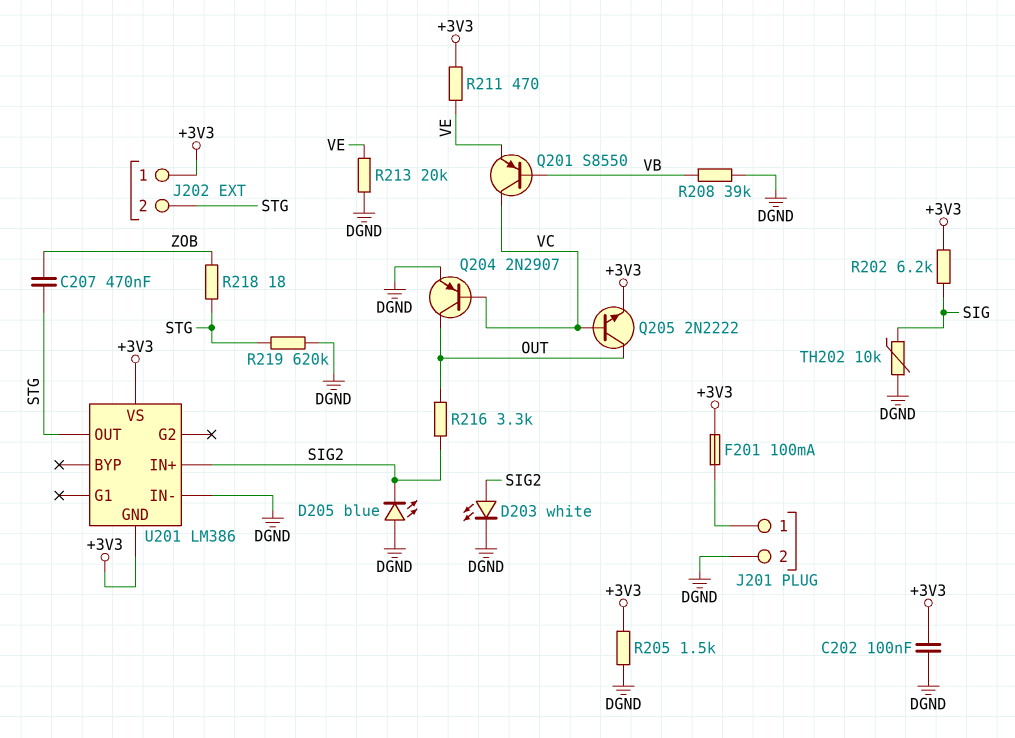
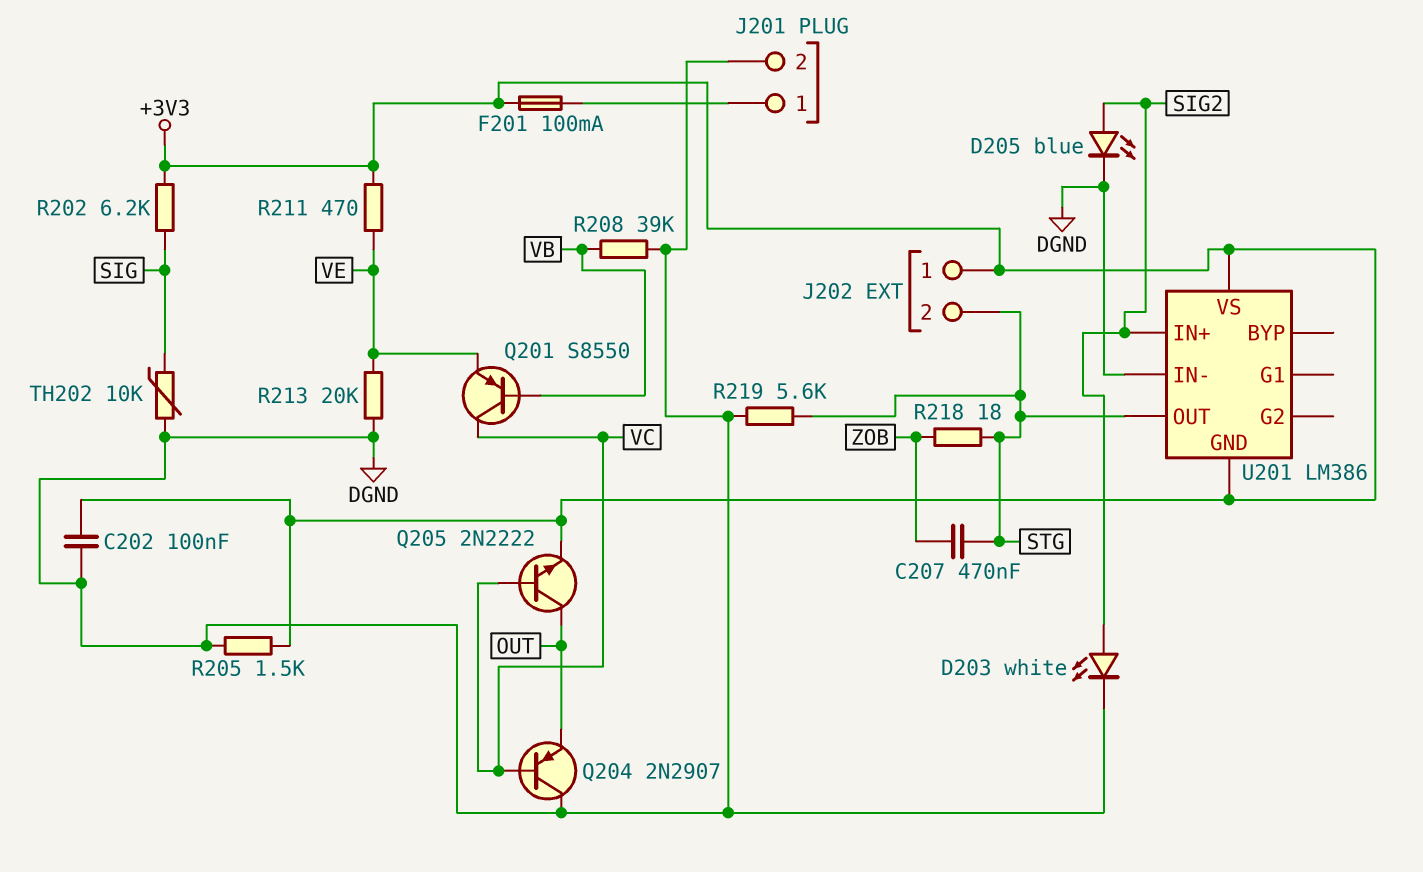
D205: LED blue (A DGND, K SIG2) -> LED blue (A SIG2, K DGND)
Q204: PNP 2N2907 (B VC, C OUT, E DGND) -> PNP 2N2907 (B VC, C DGND, E OUT)
R216: 3.3k (OUT, SIG2) -> none
R219: 620k (DGND, STG) -> 5.6k (DGND, STG)

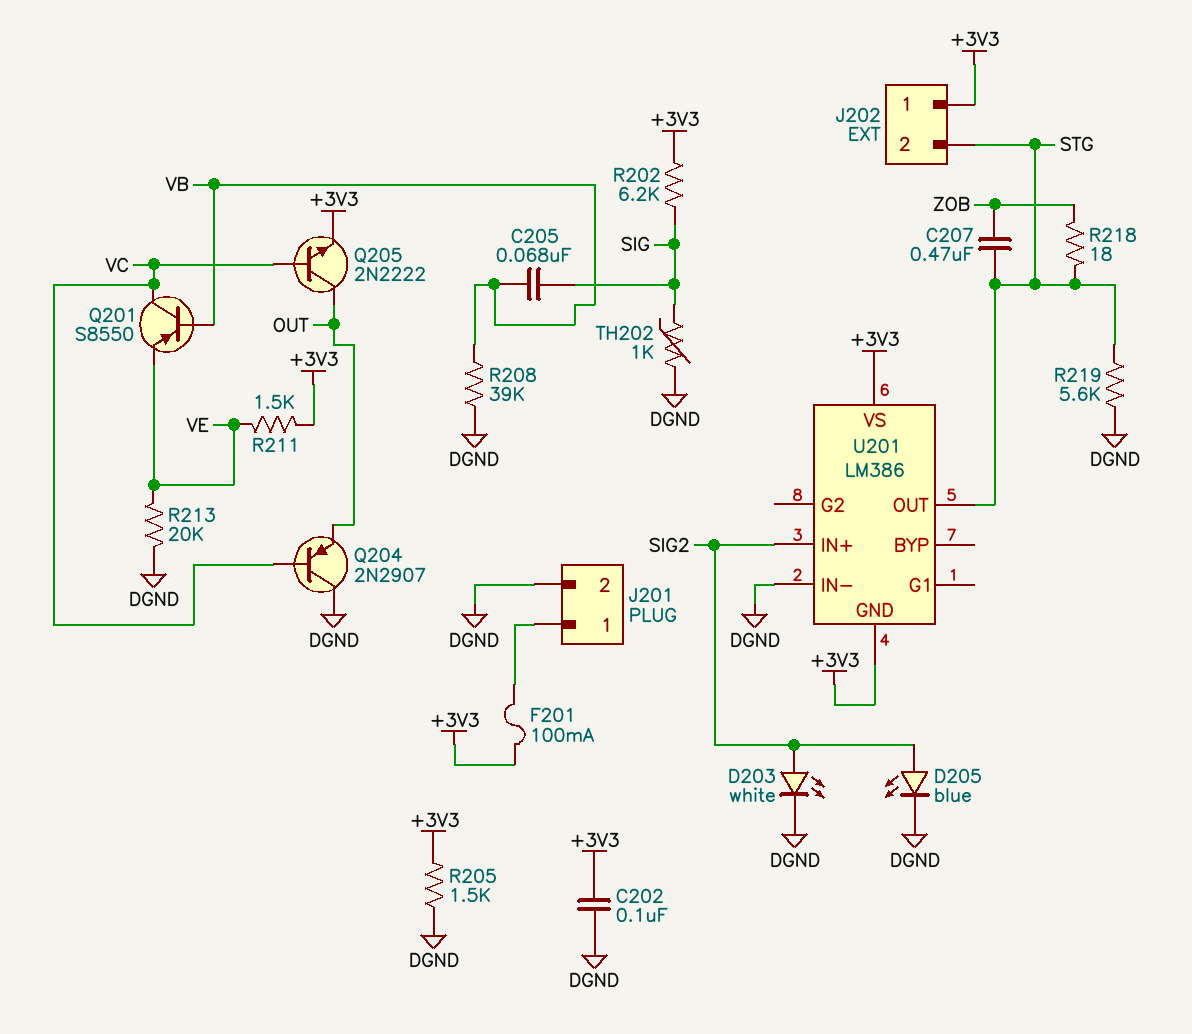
C205: none -> 68nF (SIG, VB)
R211: 470 (+3V3, VE) -> 1.5k (+3V3, VE)
TH202: 10k (DGND, SIG) -> 1k (DGND, SIG)

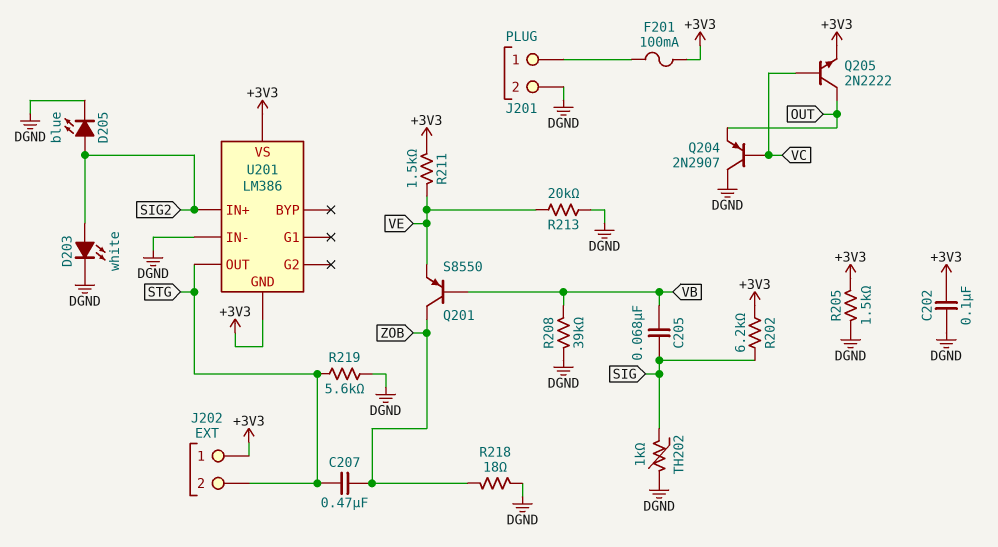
Q201: PNP S8550 (B VB, C VC, E VE) -> PNP S8550 (B VB, C ZOB, E VE)
R218: 18 (STG, ZOB) -> 18 (DGND, ZOB)

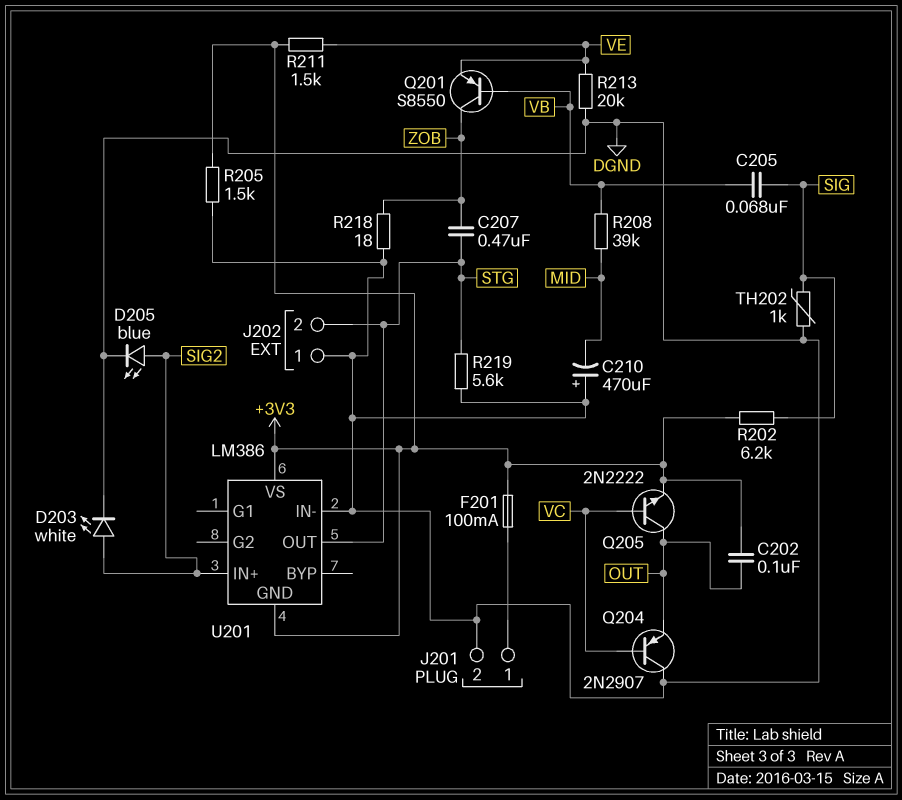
C202: 100nF (+3V3, DGND) -> 100nF (+3V3, OUT)
C210: none -> 470uF (plus DGND, minus MID)
J202 pin 1: +3V3 -> DGND
R208: 39k (DGND, VB) -> 39k (MID, VB)

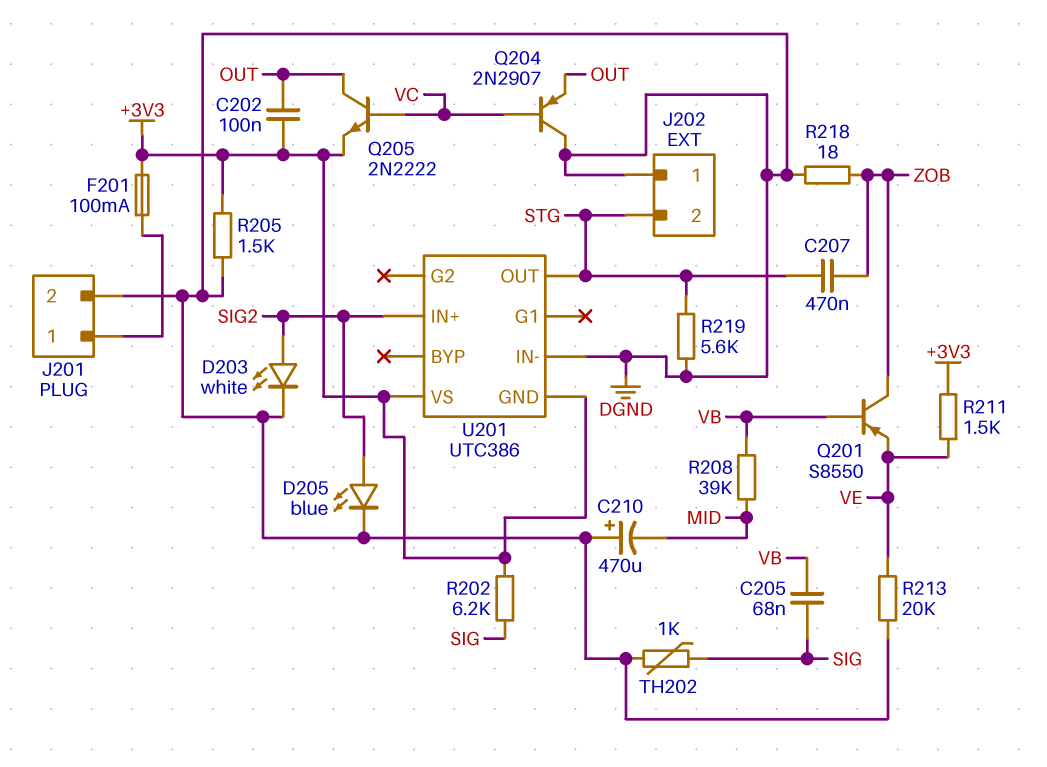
U201: LM386 -> UTC386

